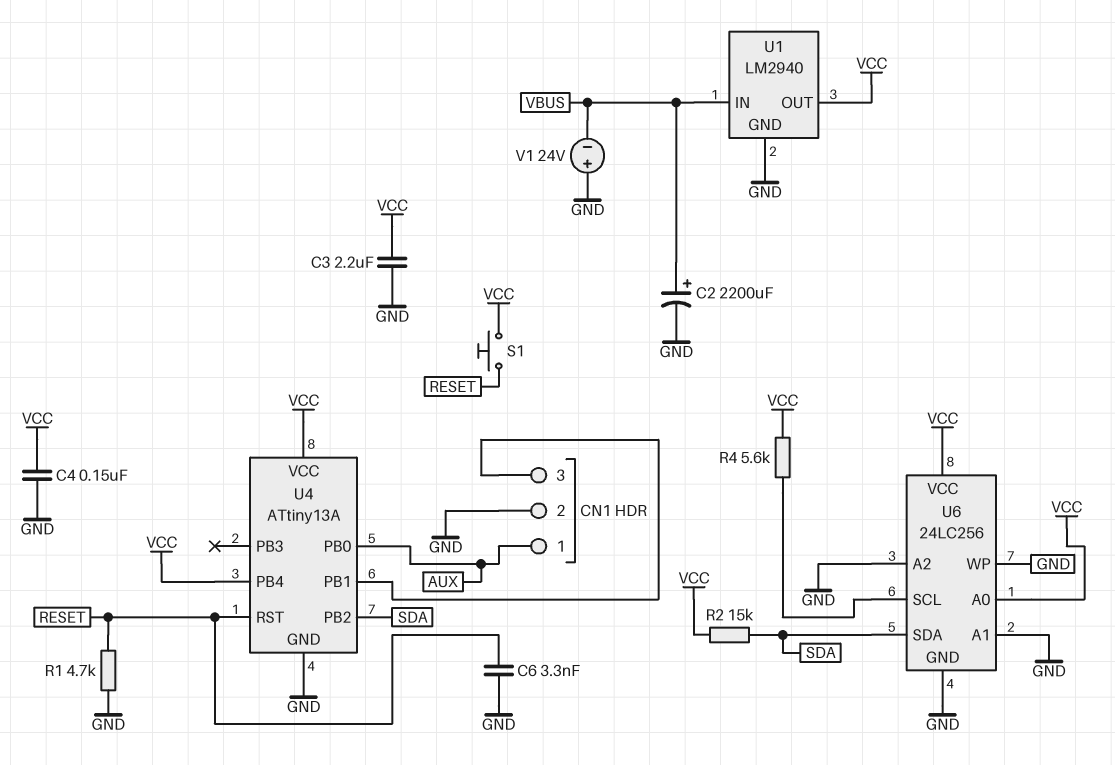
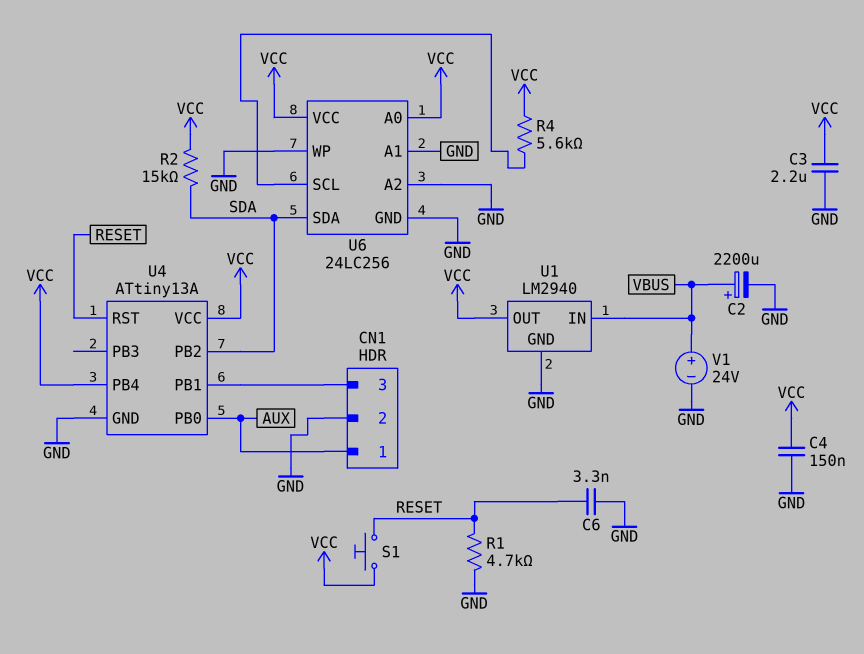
V1: 24V (plus GND, minus VBUS) -> 24V (plus VBUS, minus GND)

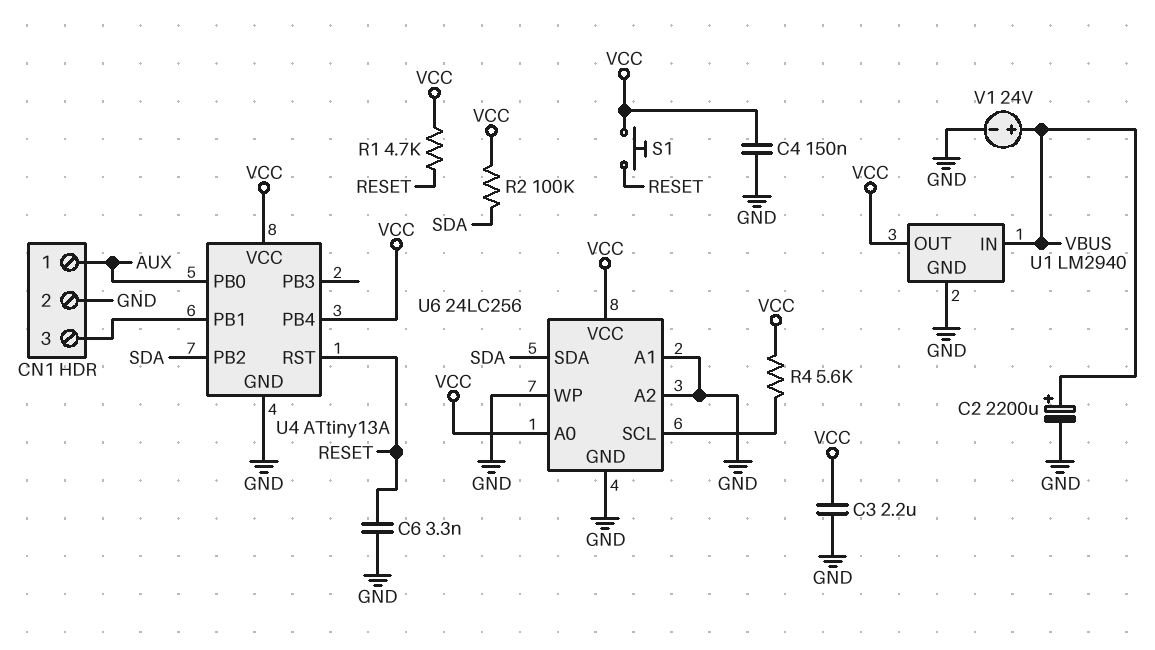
R1: 4.7k (GND, RESET) -> 4.7k (RESET, VCC)
R2: 15k (SDA, VCC) -> 100k (SDA, VCC)

